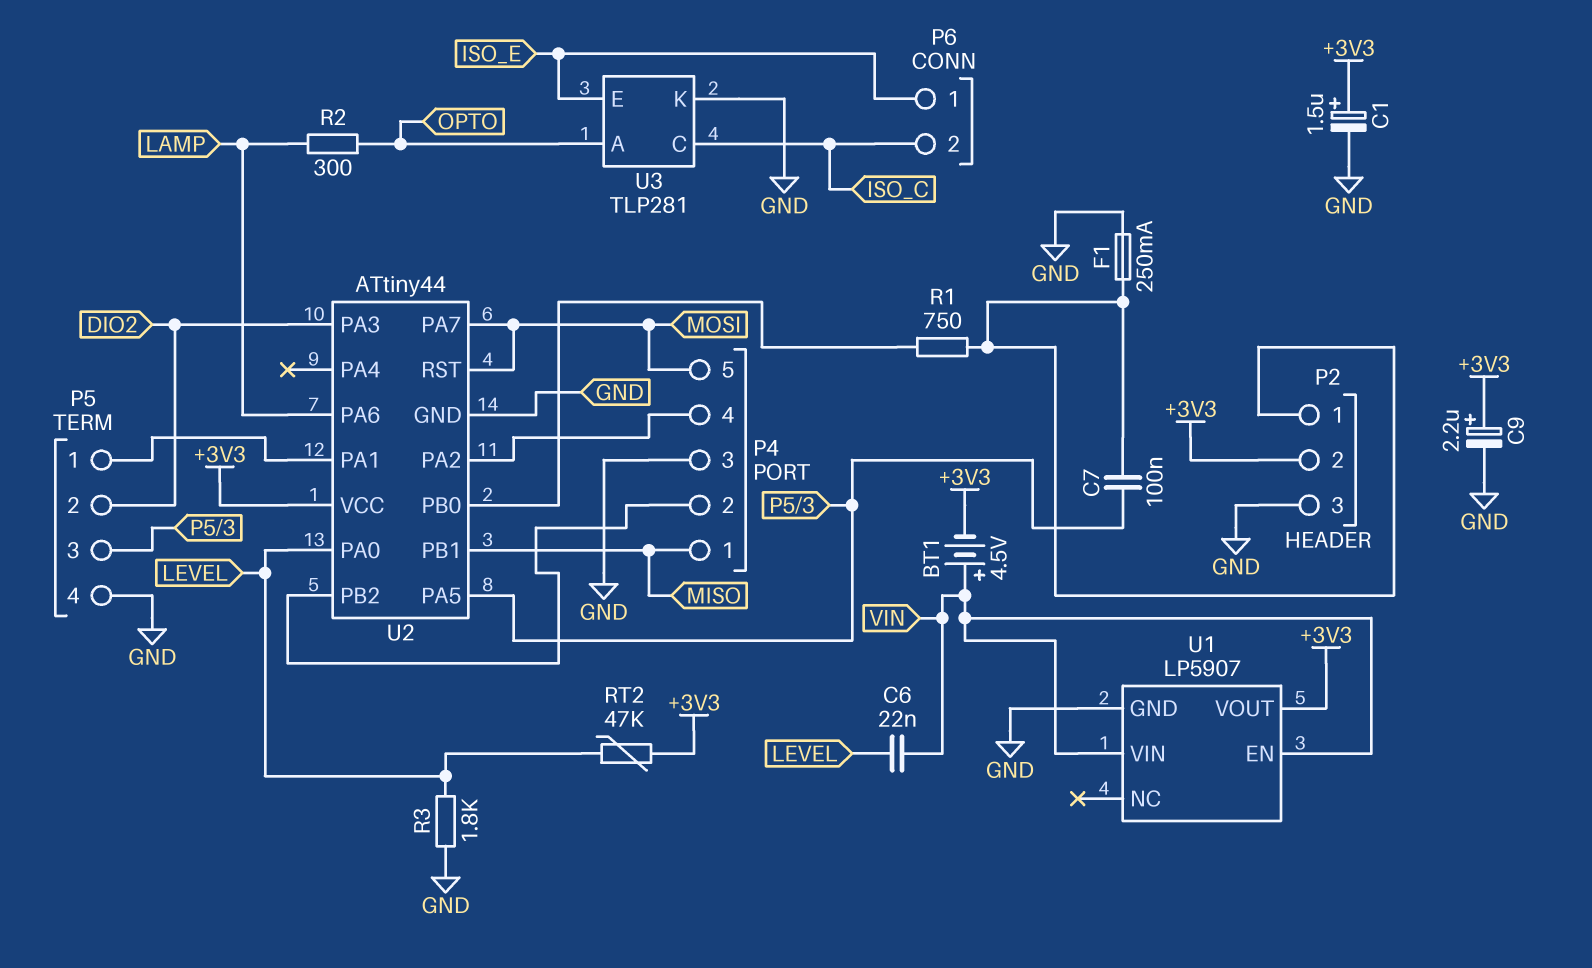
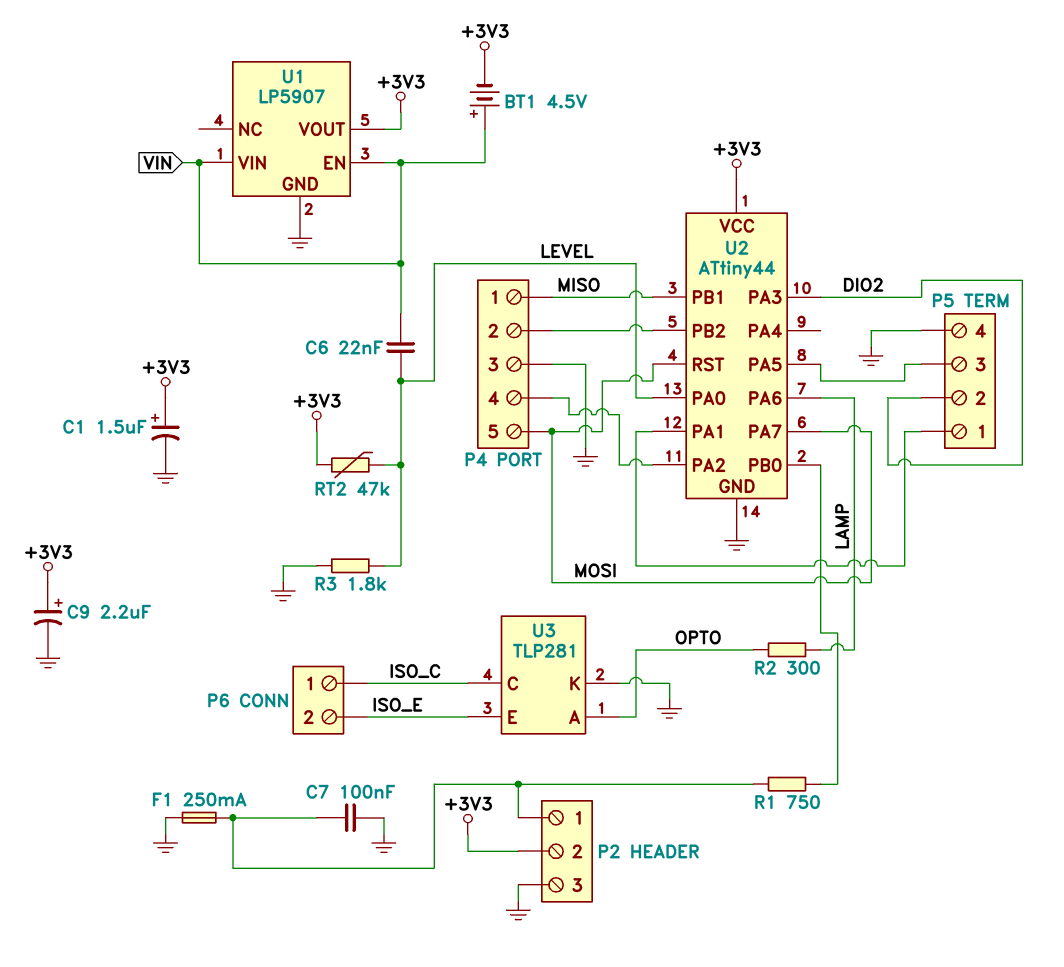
C7: 100nF (P2/1, P5/3) -> 100nF (GND, P2/1)
P6 pin 1: ISO_E -> ISO_C
P6 pin 2: ISO_C -> ISO_E

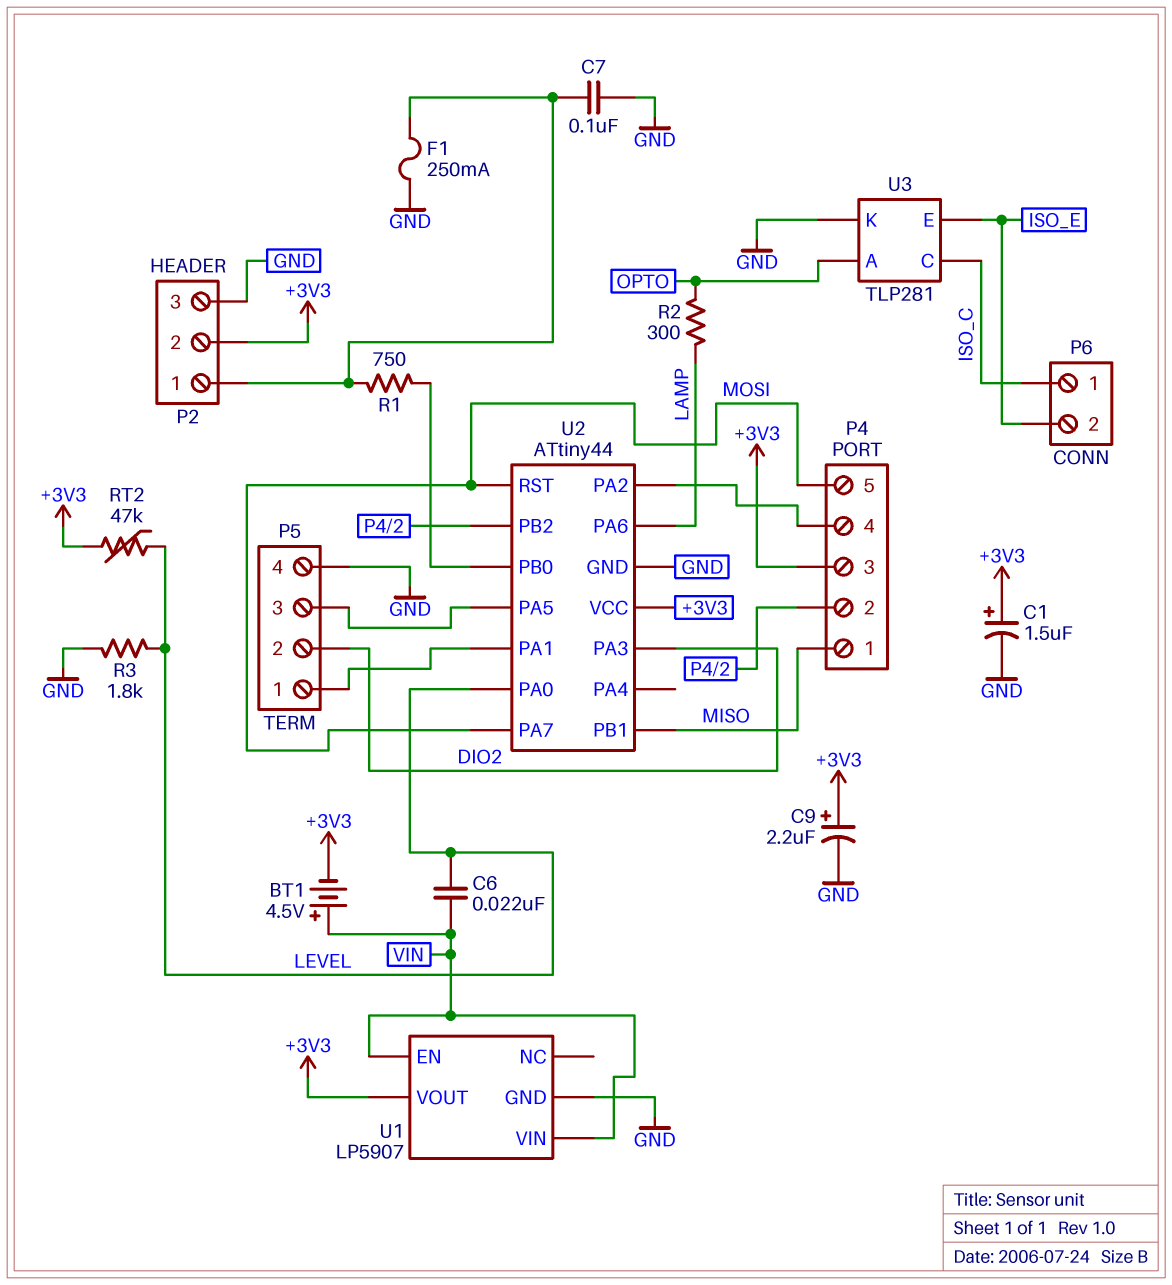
P4 pin 3: GND -> +3V3

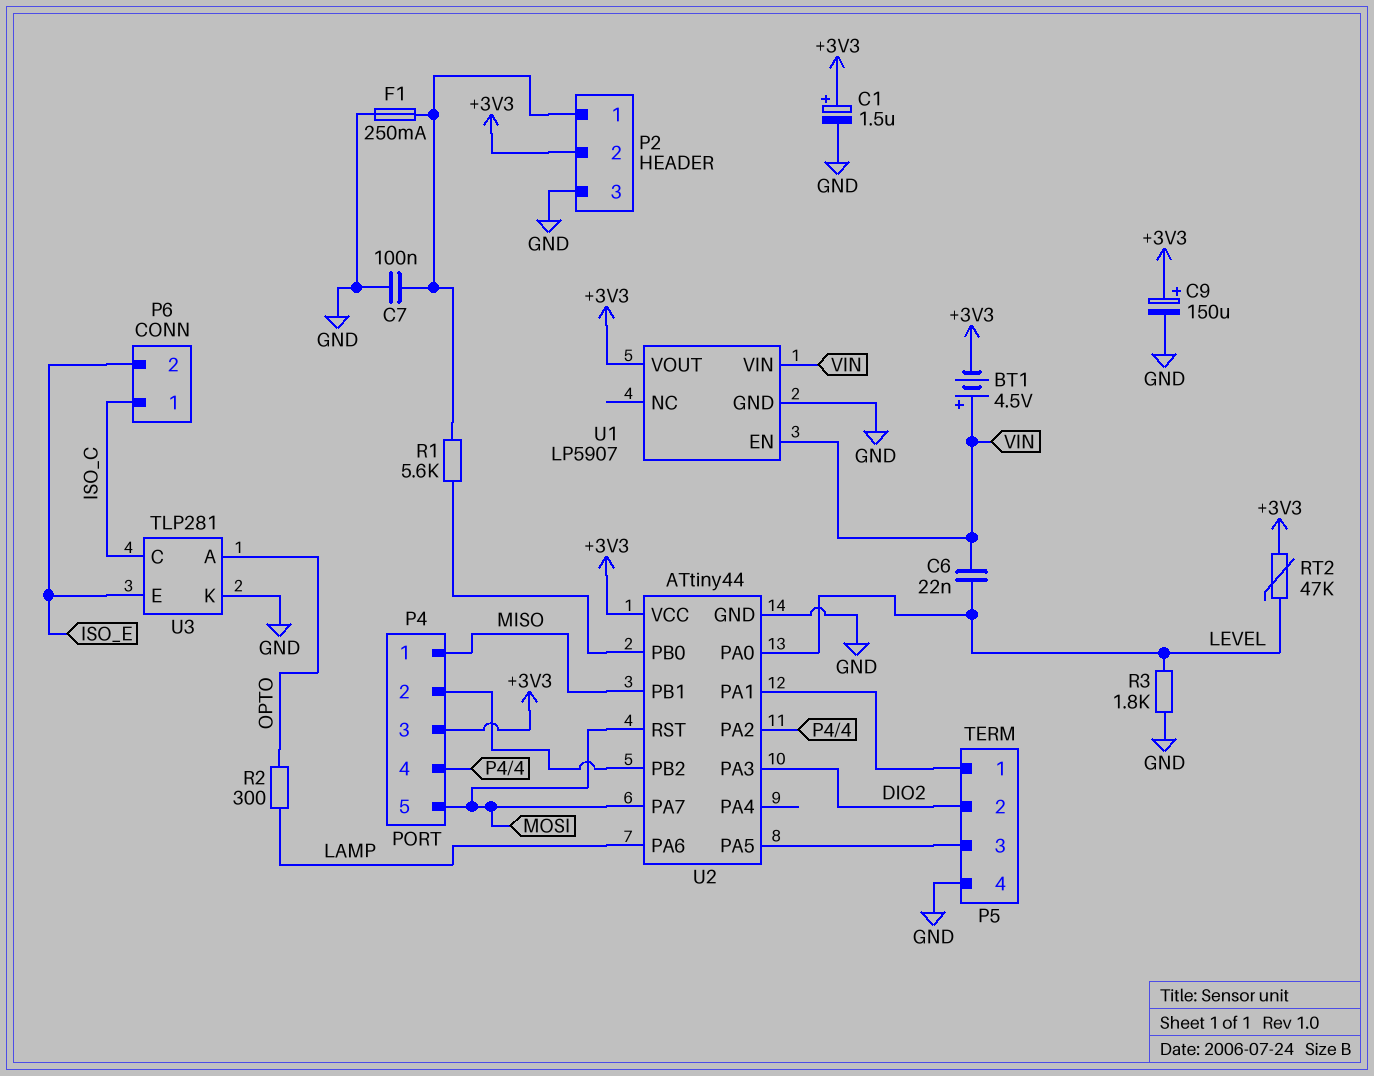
C9: 2.2uF (plus +3V3, minus GND) -> 150uF (plus +3V3, minus GND)
R1: 750 (P2/1, U2/PB0) -> 5.6k (P2/1, U2/PB0)

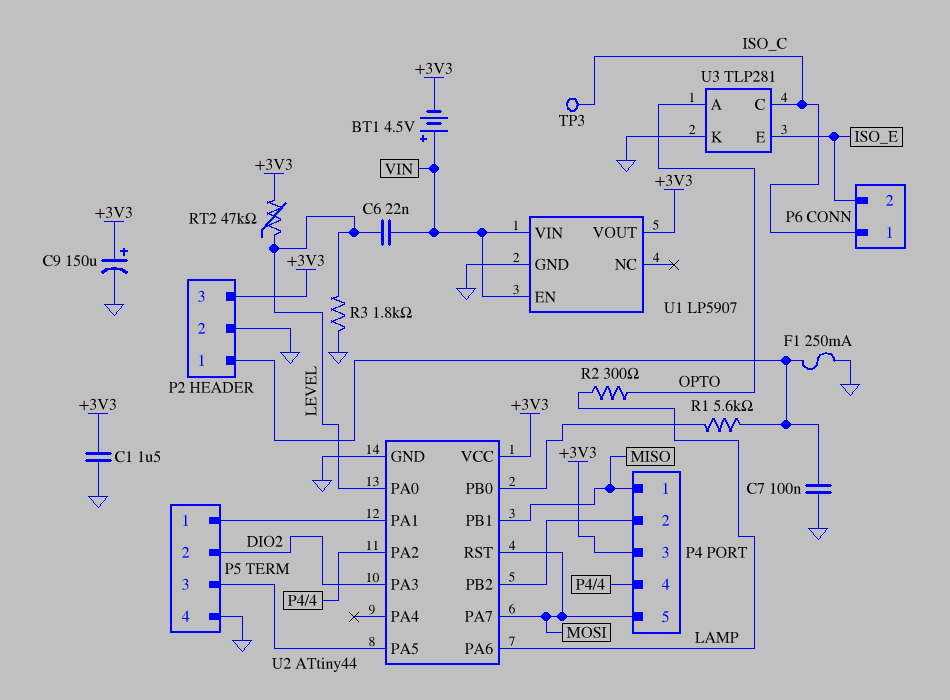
C1: 1.5uF (plus +3V3, minus GND) -> 1.5uF (+3V3, GND)
P2 pin 2: +3V3 -> GND
P2 pin 3: GND -> +3V3
TP3: none -> test point (ISO_C)

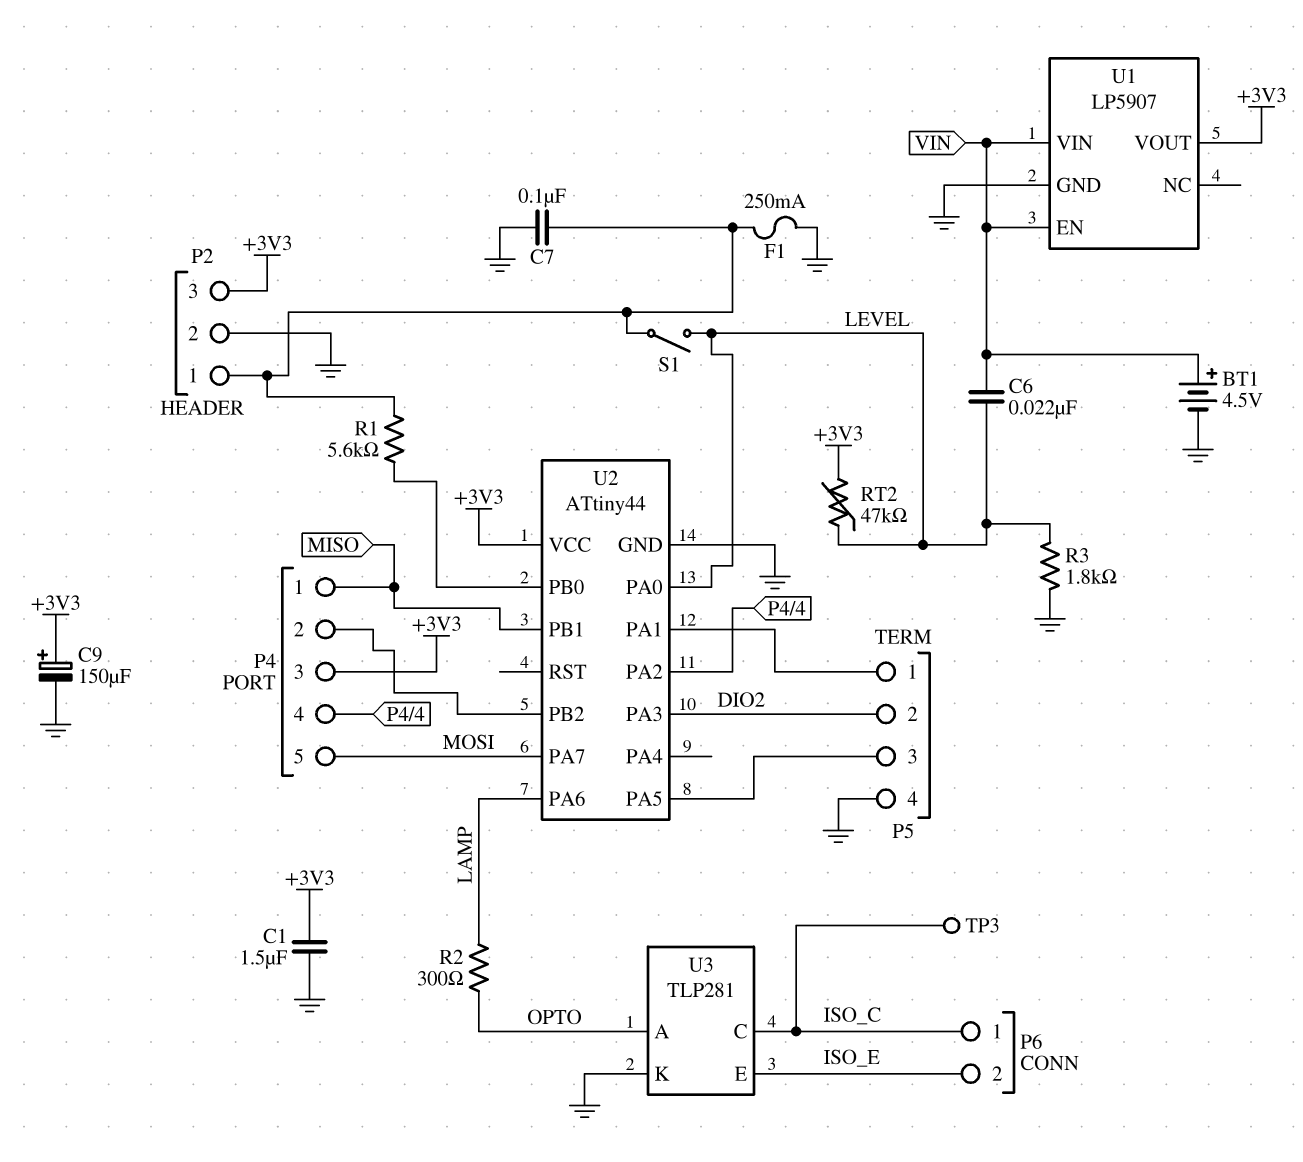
BT1: 4.5V (plus VIN, minus +3V3) -> 4.5V (plus VIN, minus GND)
S1: none -> switch (LEVEL, P2/1)
U2 pin RST: MOSI -> none

